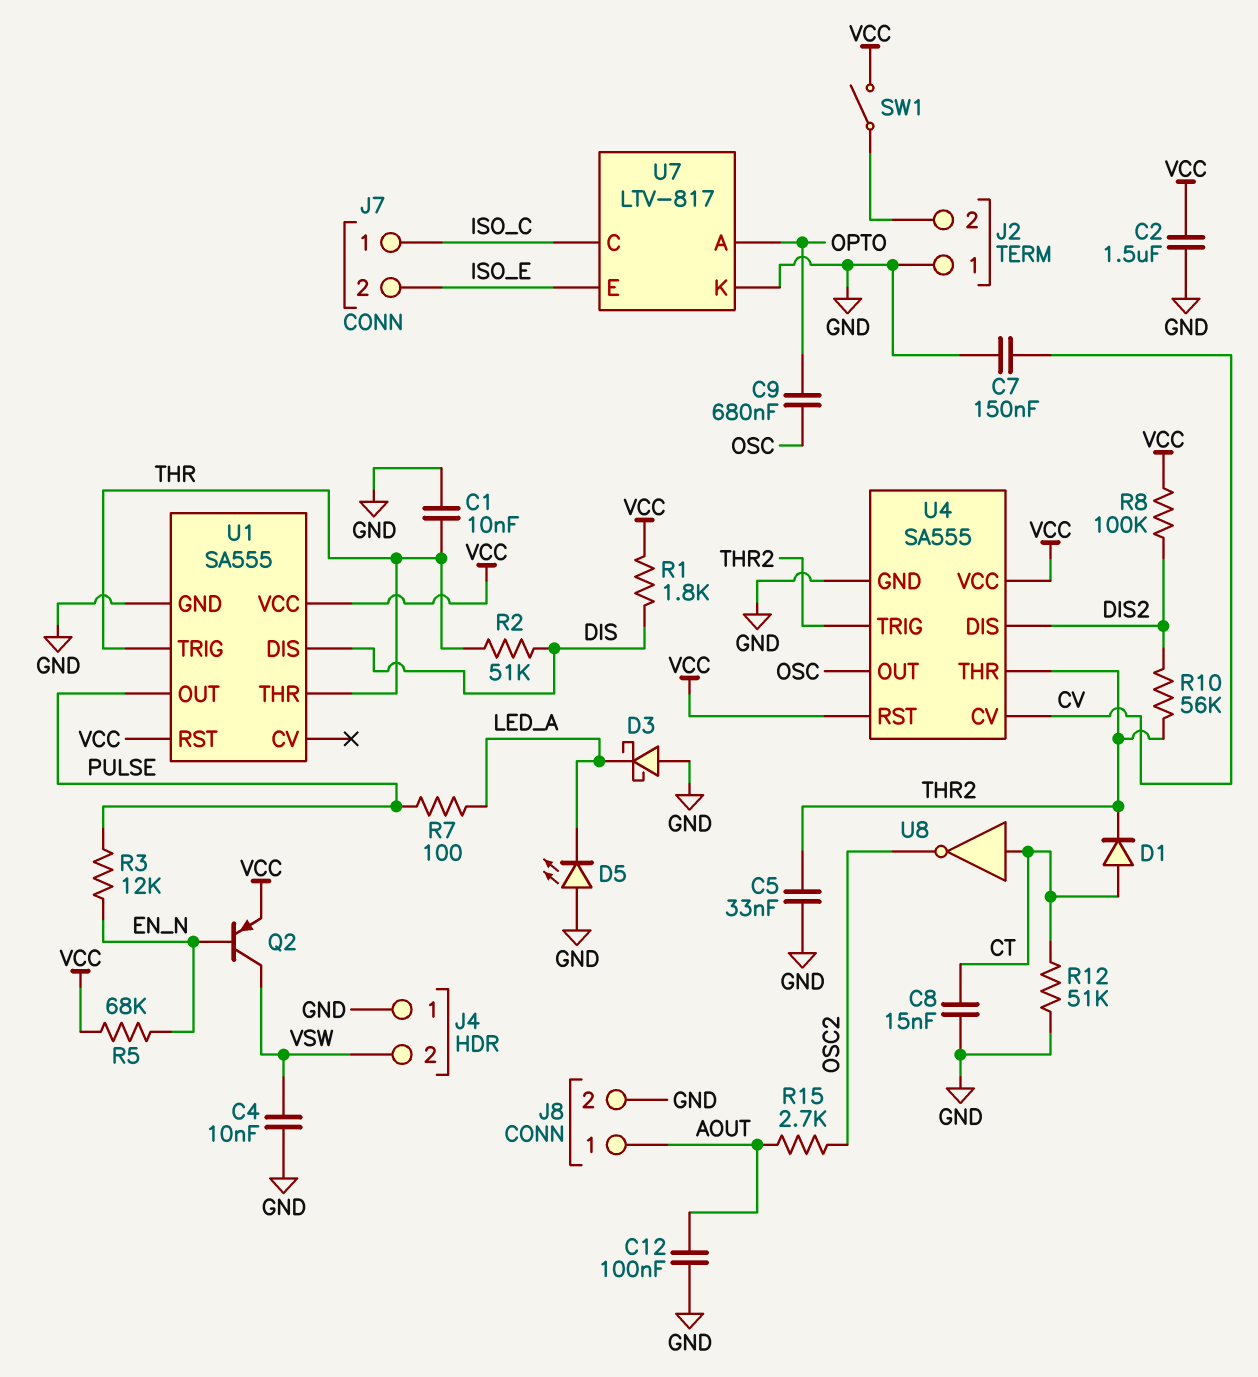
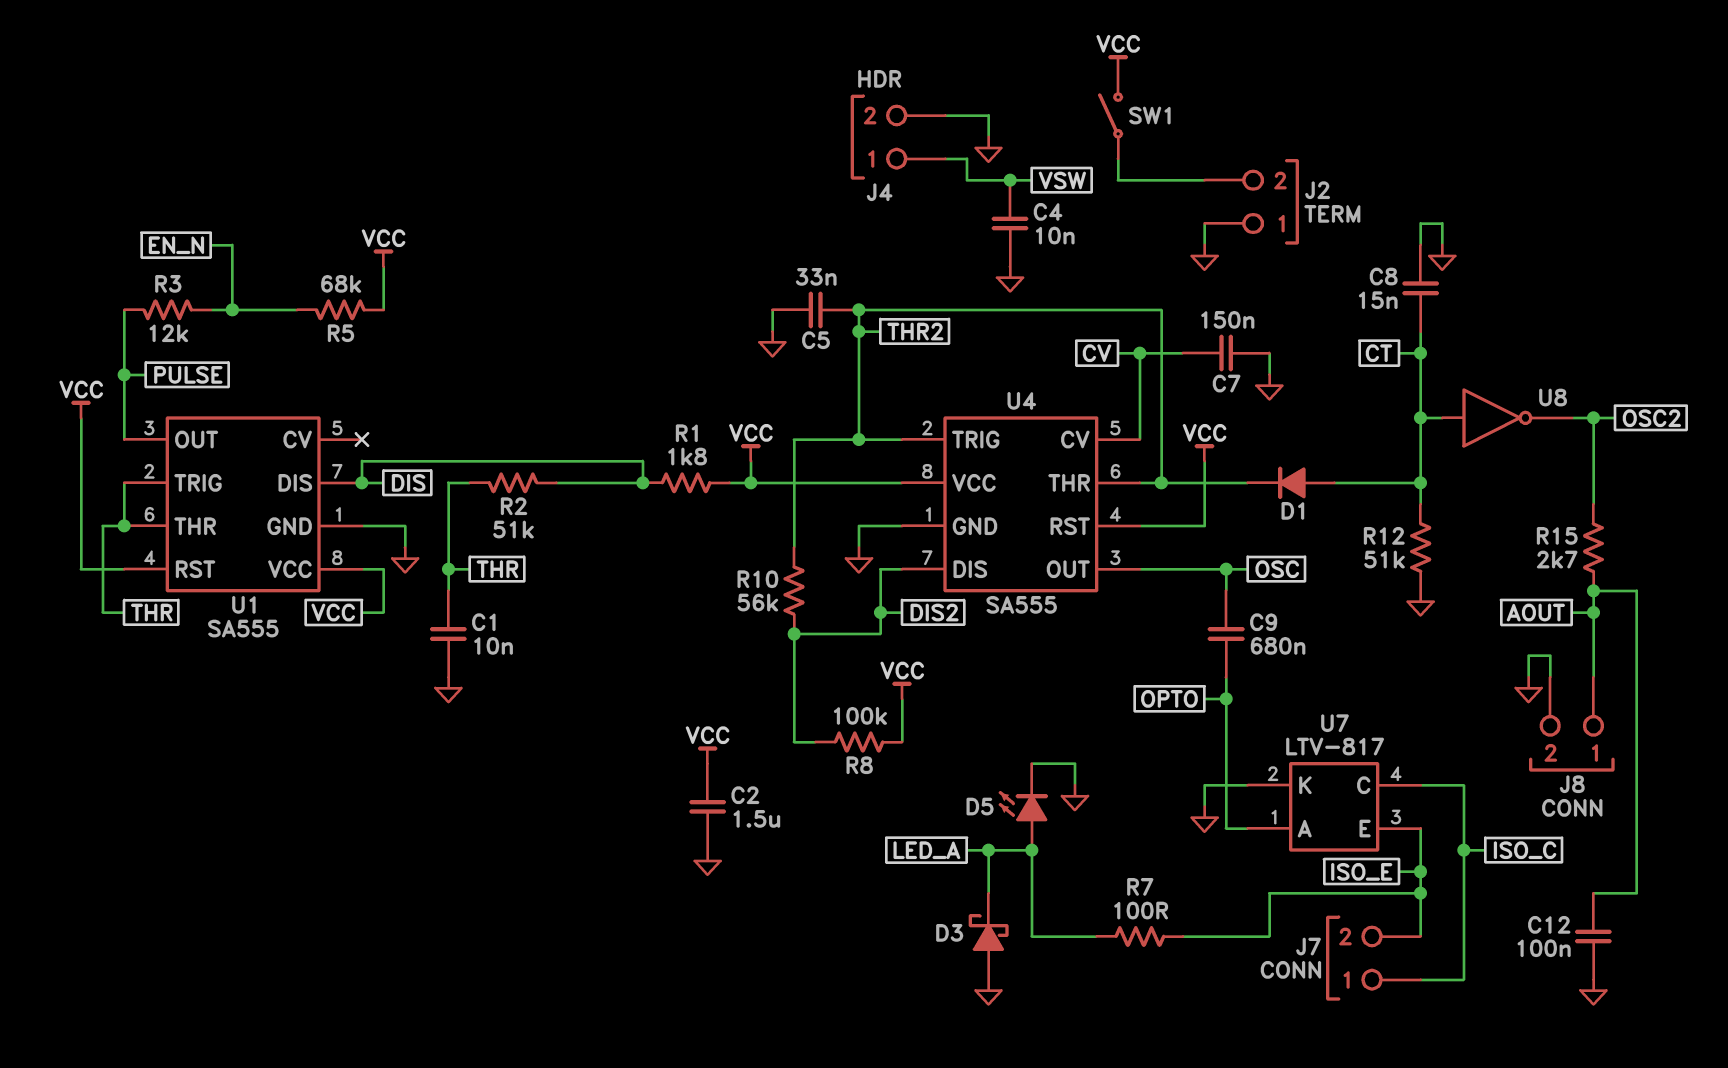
D5: LED (A GND, K LED_A) -> LED (A LED_A, K GND)
J4 pin 1: GND -> VSW
J4 pin 2: VSW -> GND
Q2: PNP (B EN_N, C VSW, E VCC) -> none
R7: 100 (LED_A, PULSE) -> 100 (ISO_E, LED_A)

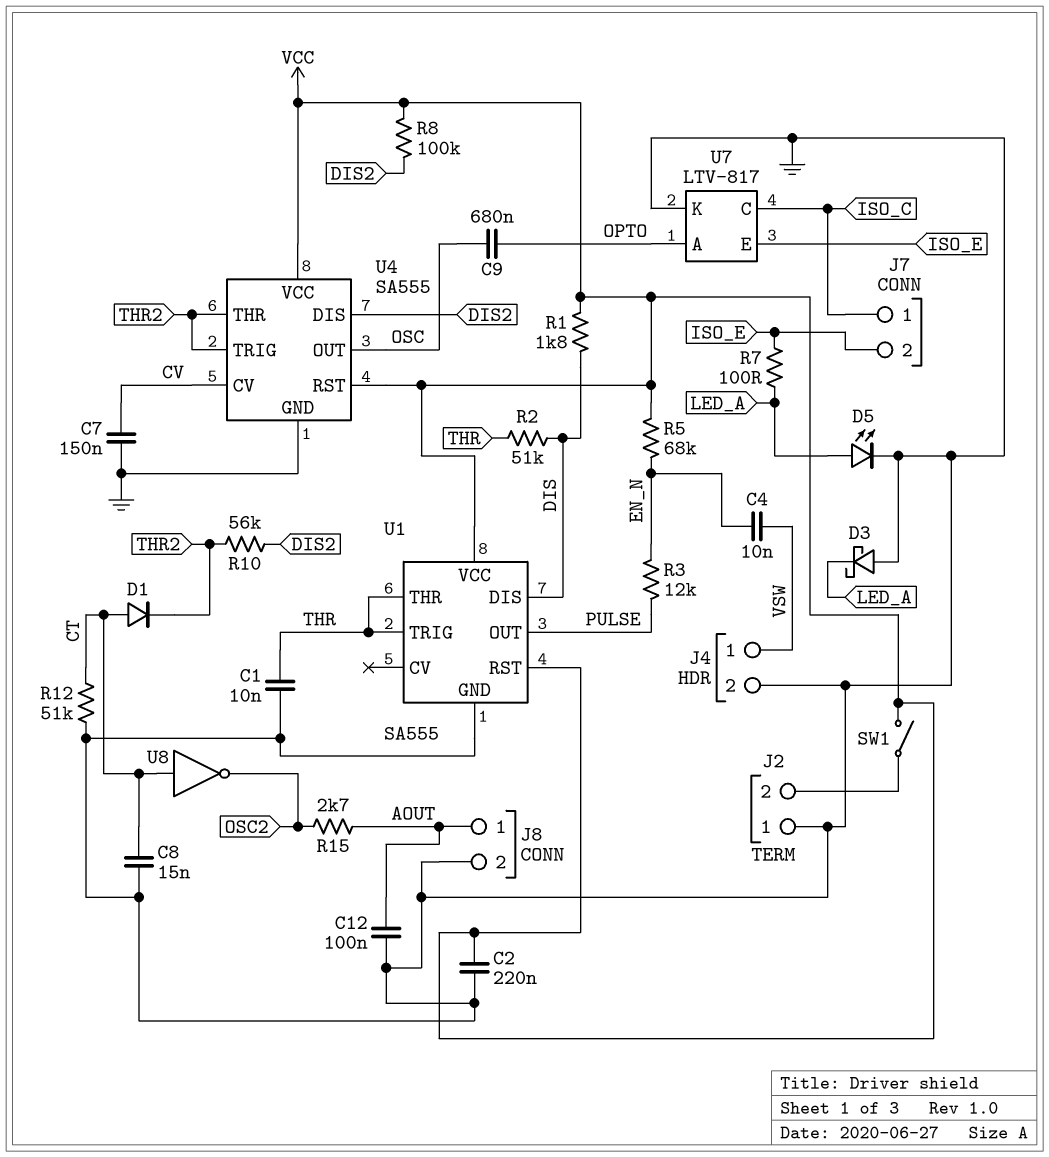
C2: 1.5uF (GND, VCC) -> 220nF (GND, VCC)
C4: 10nF (GND, VSW) -> 10nF (EN_N, VSW)
C5: 33nF (GND, THR2) -> none

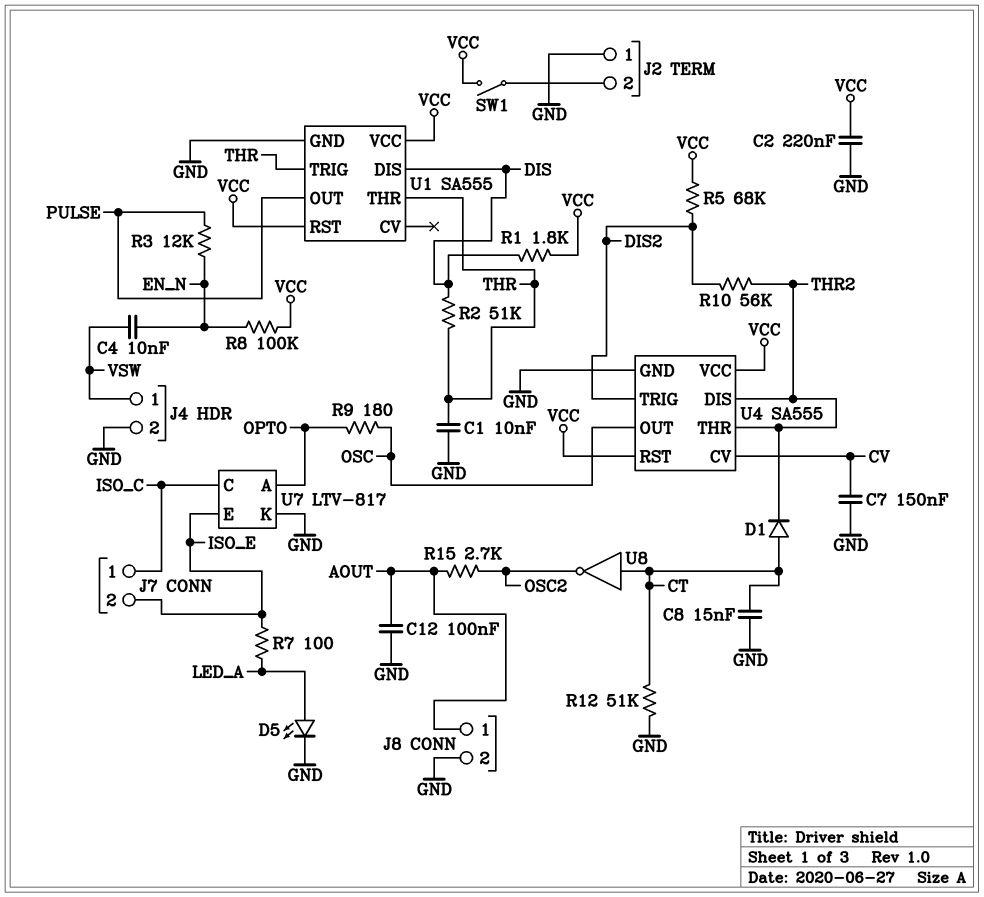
C9: 680nF (OPTO, OSC) -> none
D3: schottky (A GND, K LED_A) -> none
R5: 68k (EN_N, VCC) -> 68k (DIS2, VCC)
R8: 100k (DIS2, VCC) -> 100k (EN_N, VCC)
R9: none -> 180 (OPTO, OSC)
U4 pin DIS: DIS2 -> THR2
U4 pin TRIG: THR2 -> DIS2

